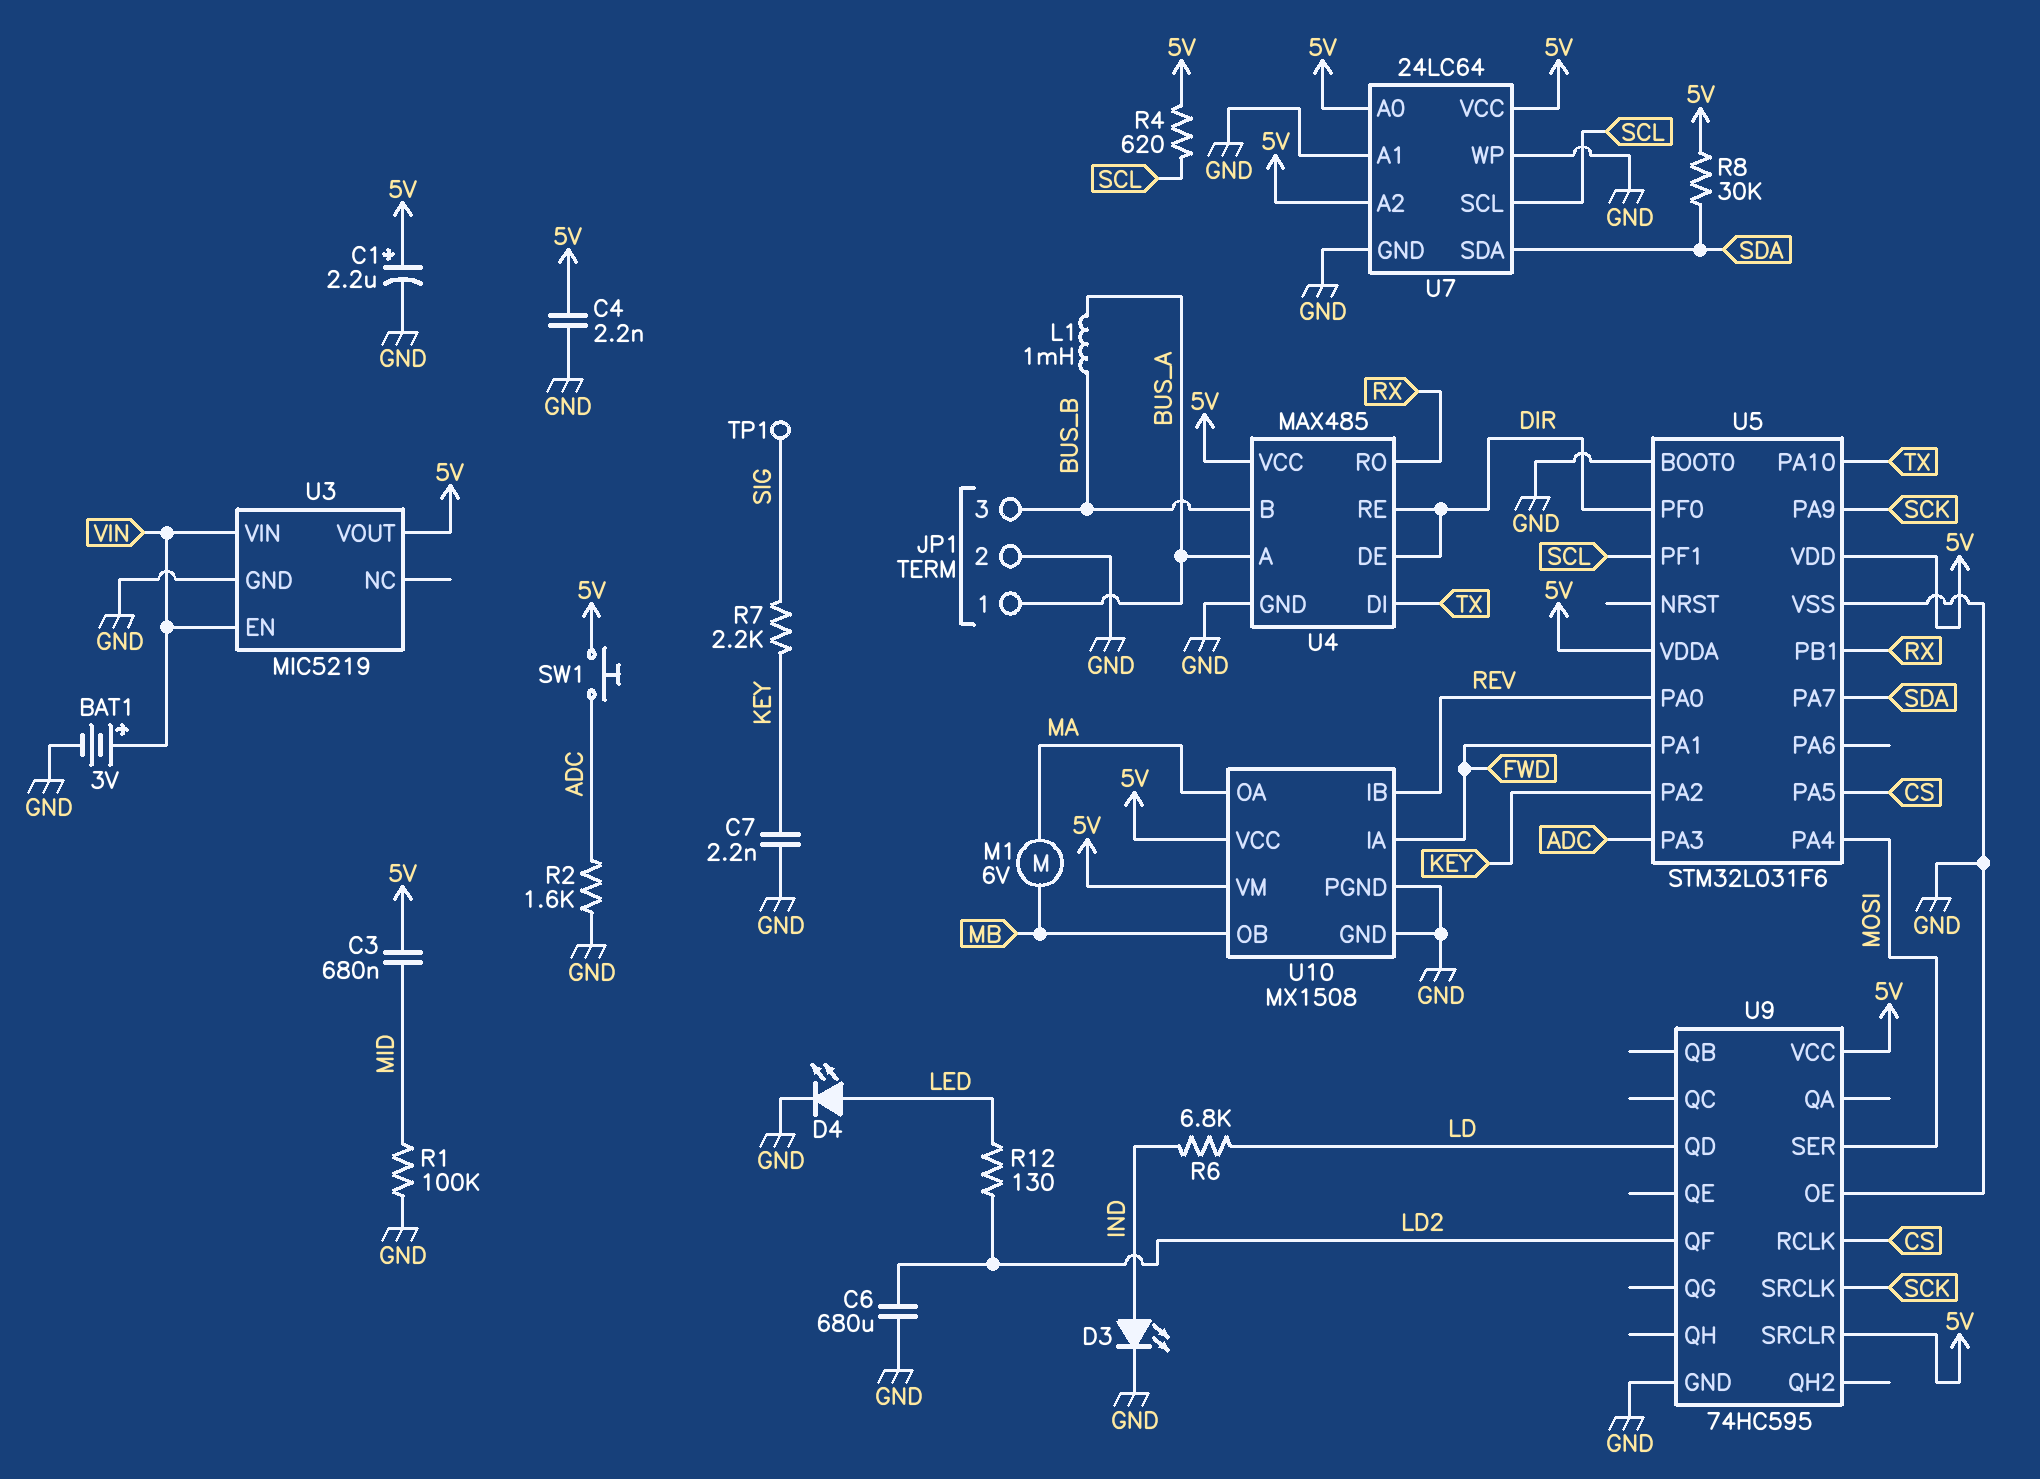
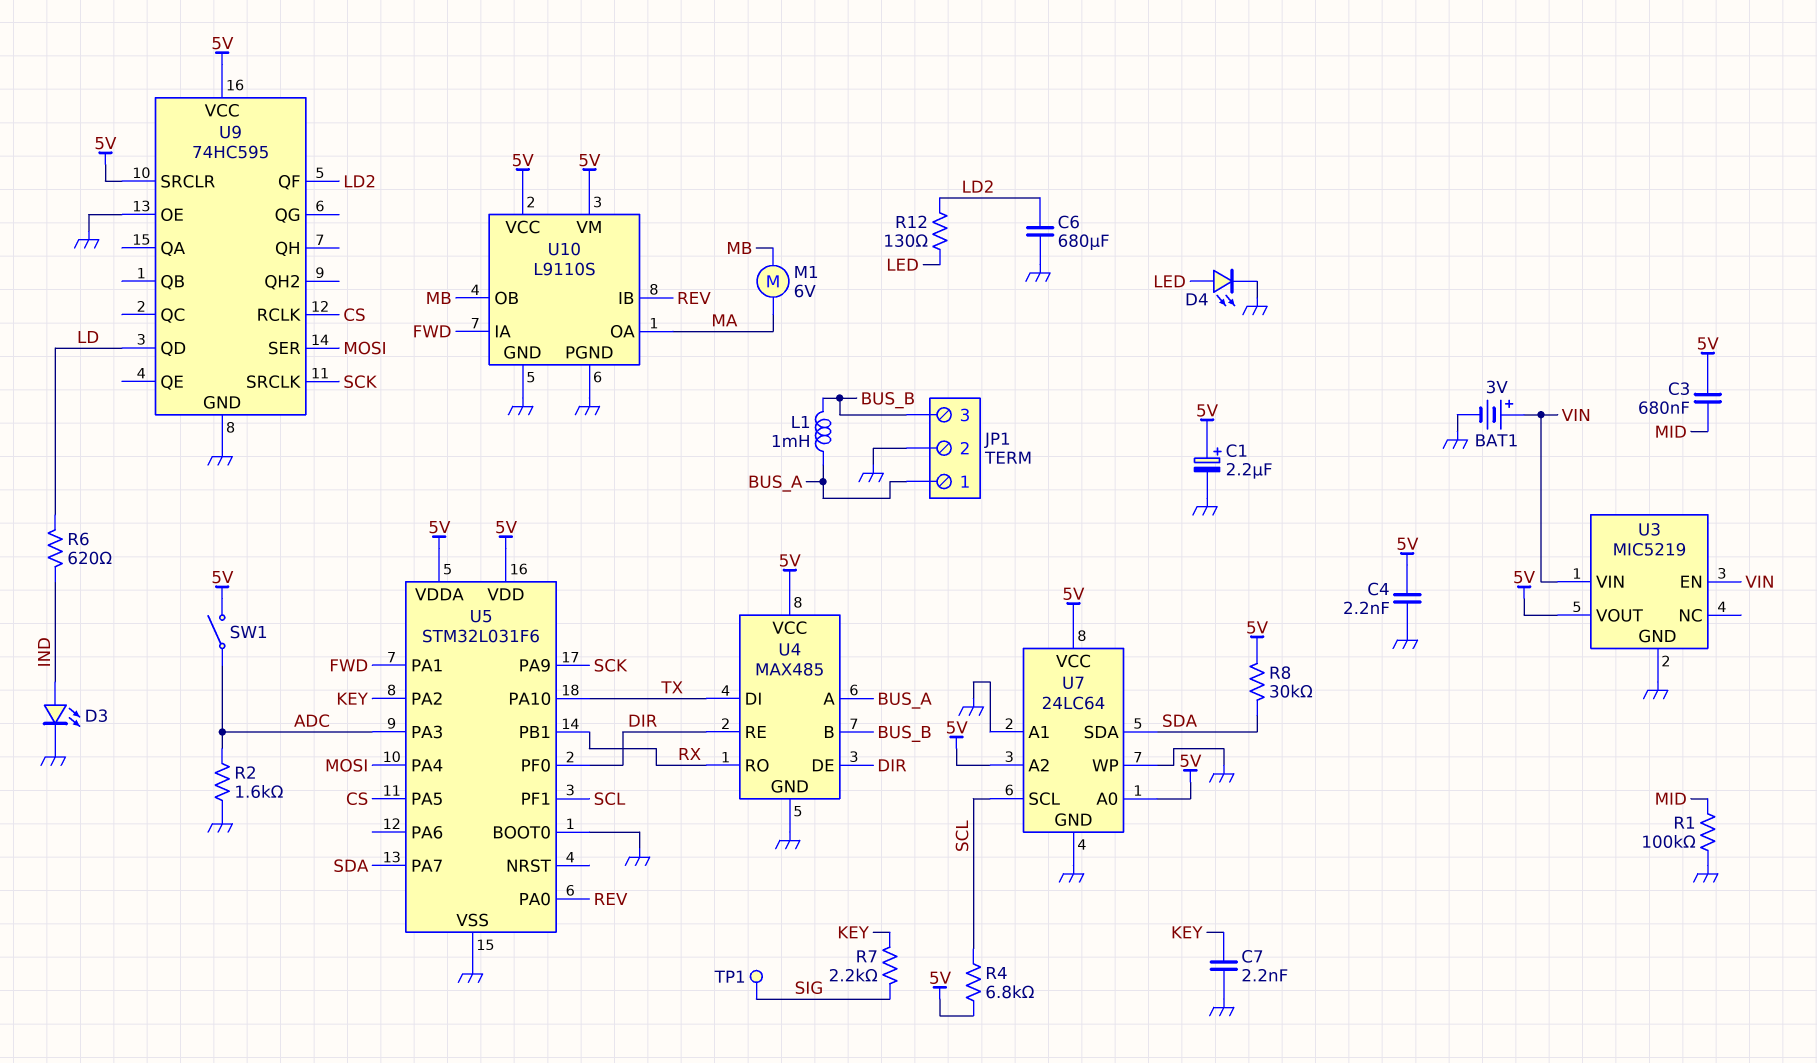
R4: 620 (5V, SCL) -> 6.8k (5V, SCL)
R6: 6.8k (IND, LD) -> 620 (IND, LD)
SW1: button (5V, ADC) -> switch (5V, ADC)
U10: MX1508 -> L9110S

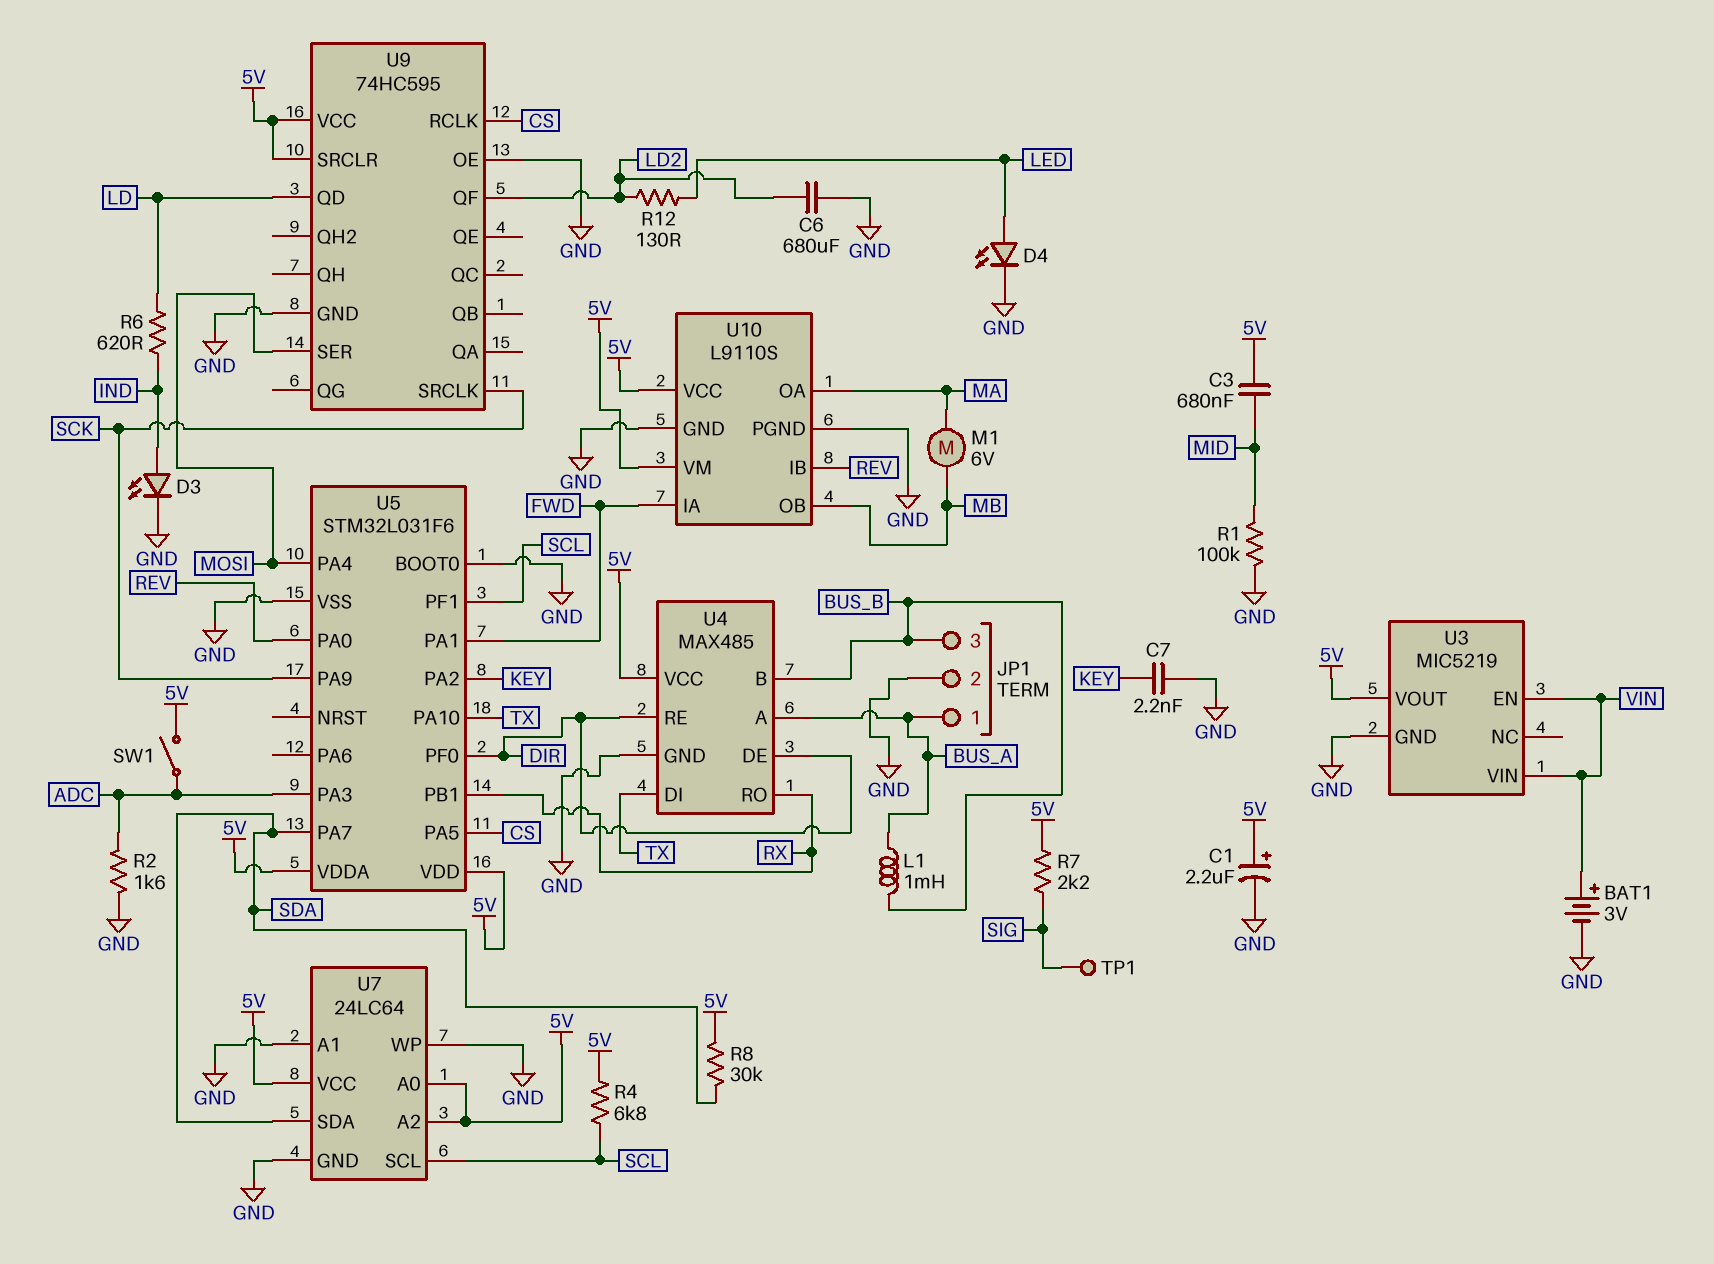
C4: 2.2nF (5V, GND) -> none
R7: 2.2k (KEY, SIG) -> 2.2k (5V, SIG)

